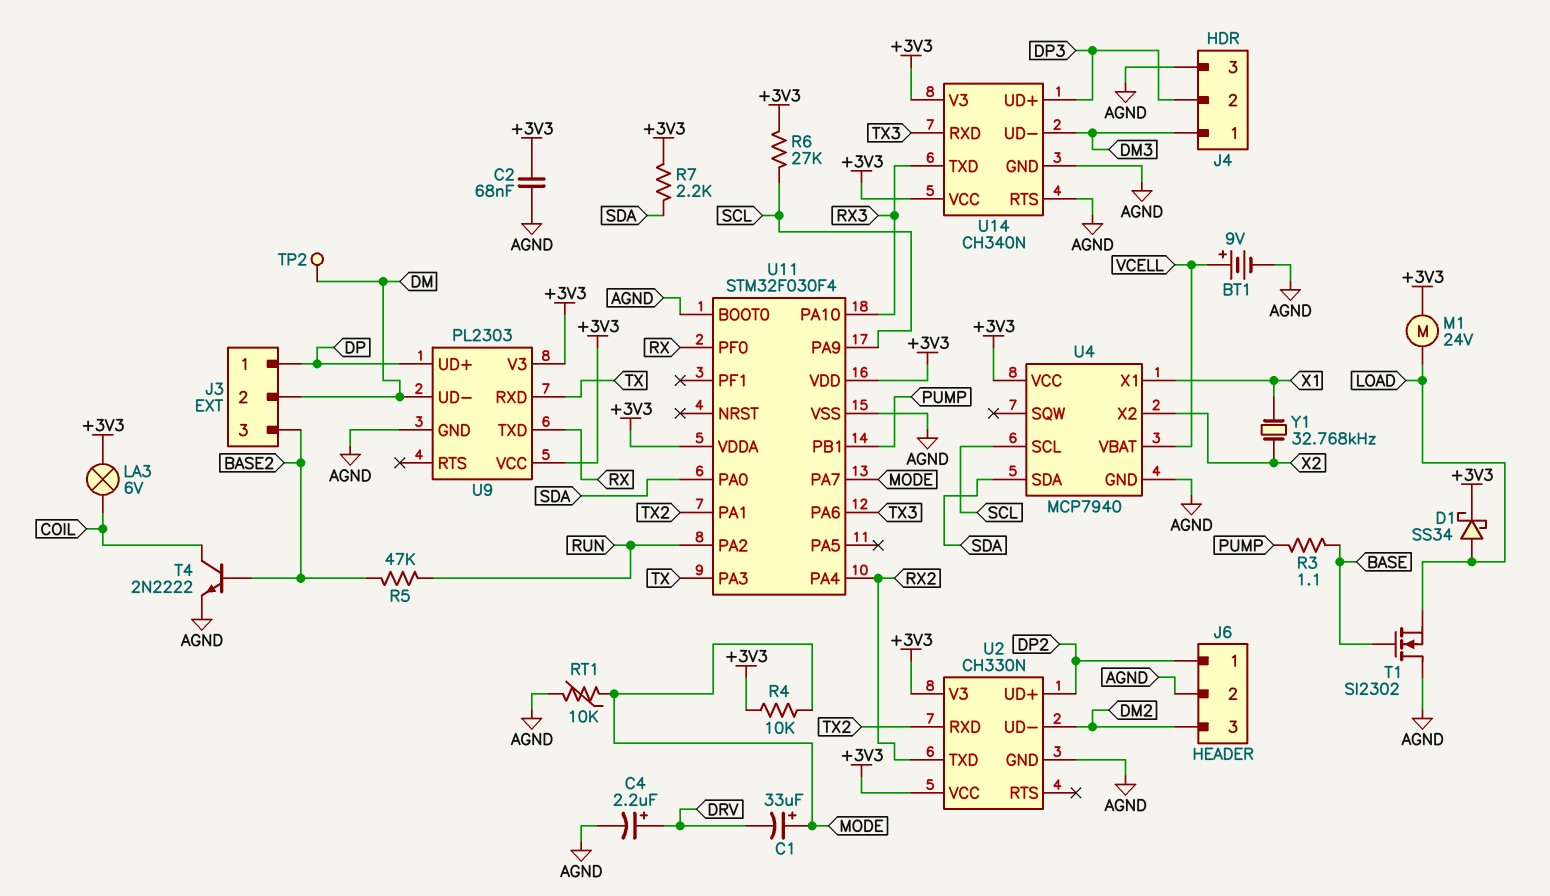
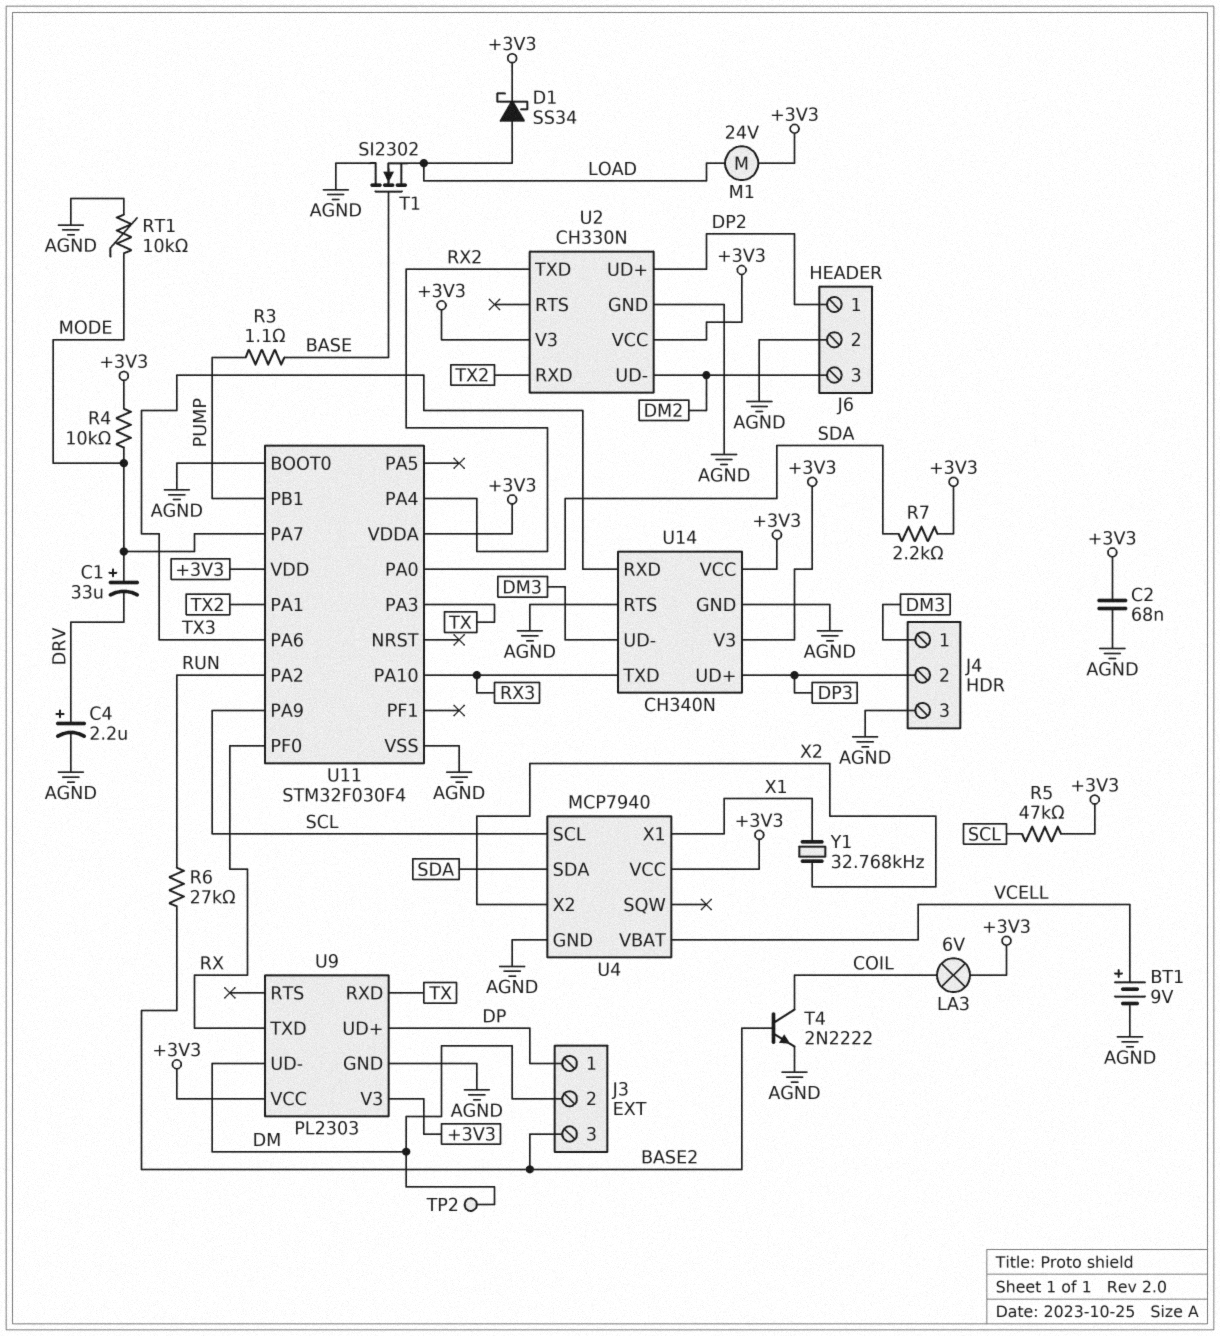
R5: 47k (BASE2, RUN) -> 47k (+3V3, SCL)
R6: 27k (+3V3, SCL) -> 27k (BASE2, RUN)

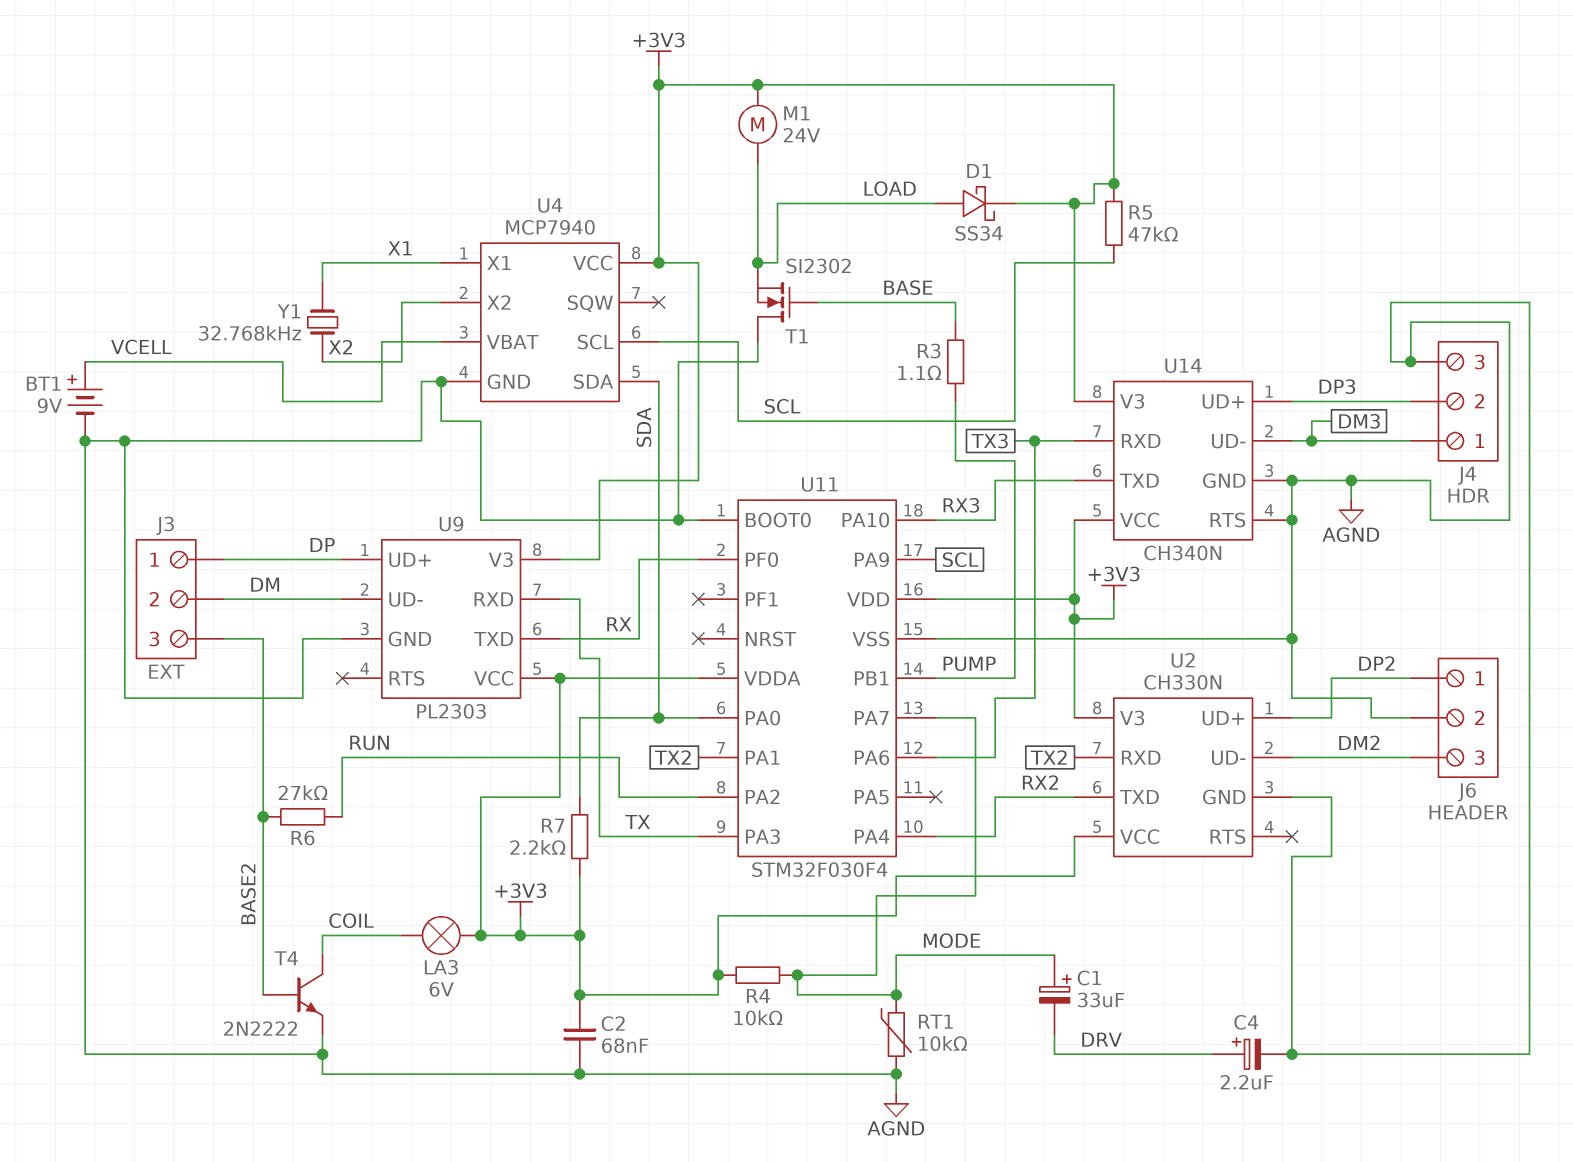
TP2: test point (DM) -> none

